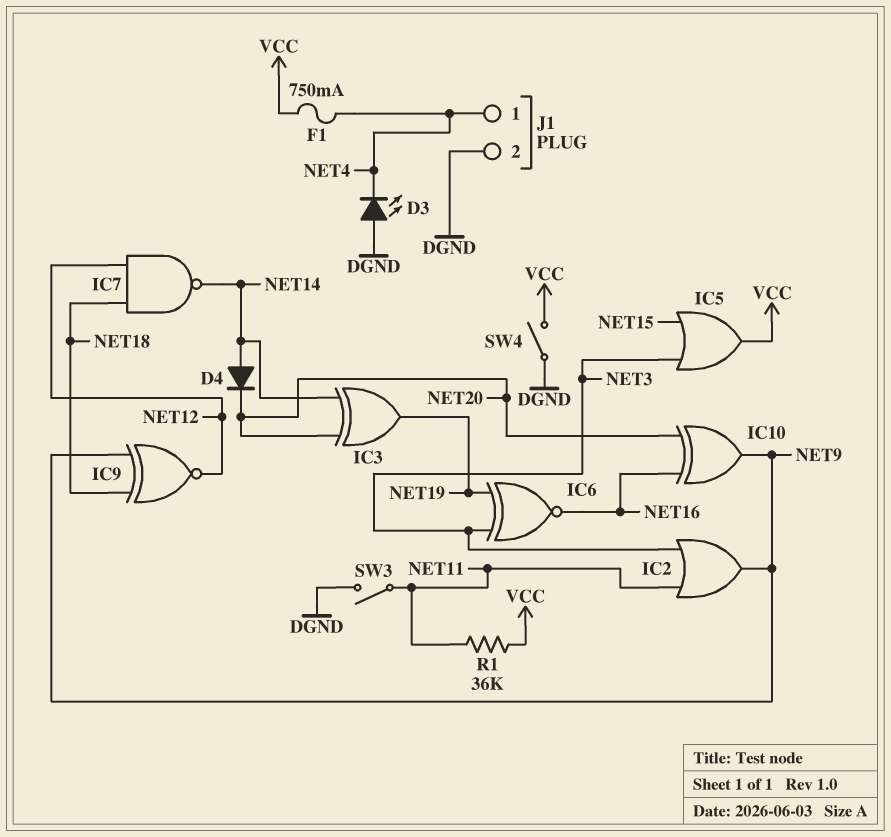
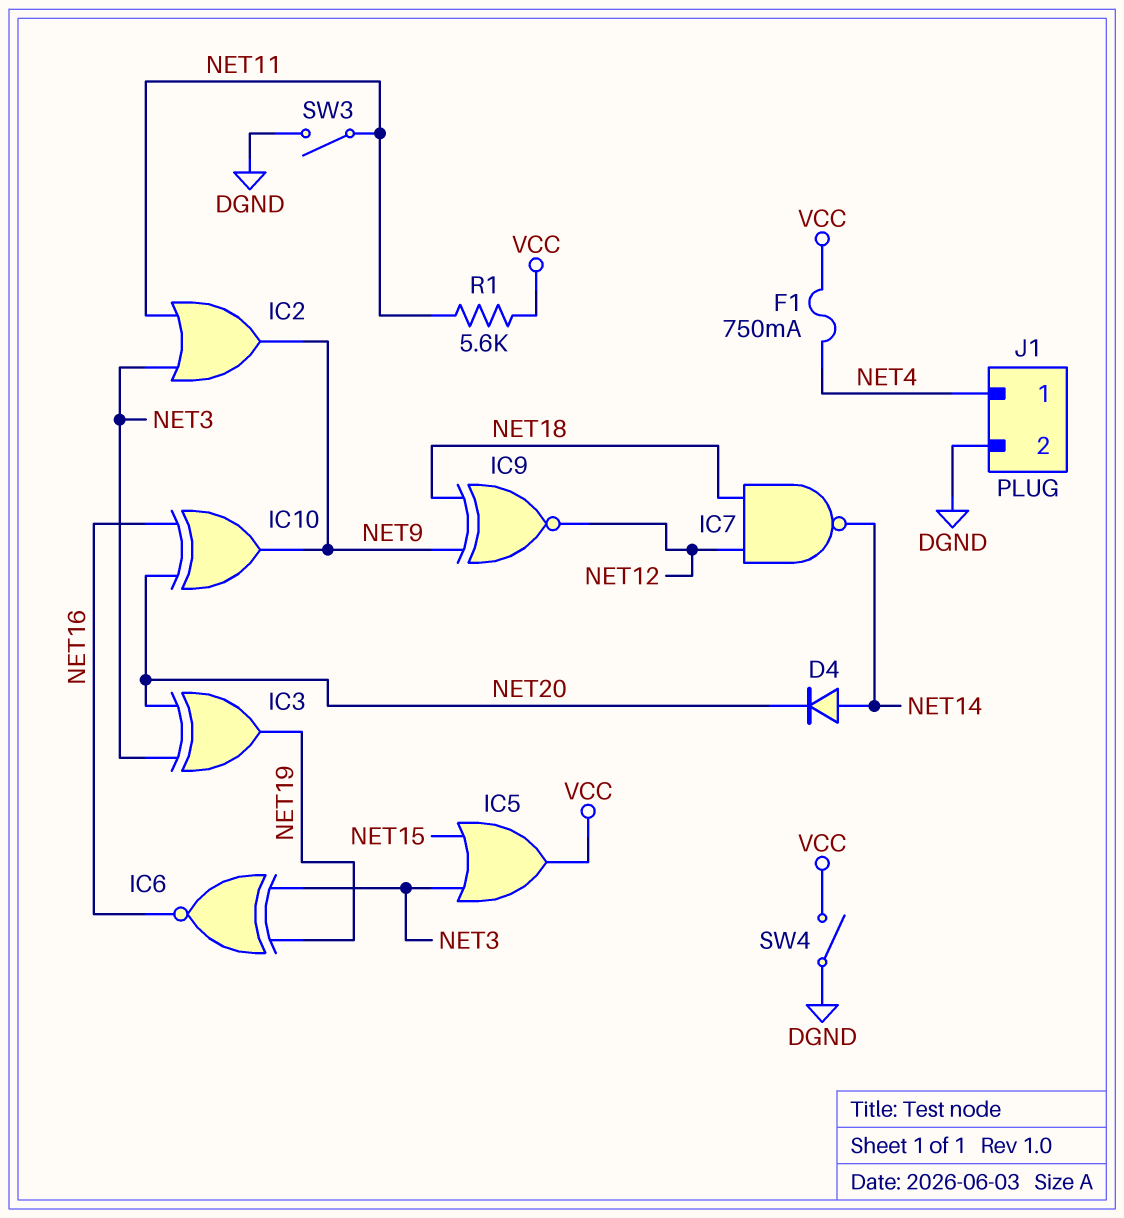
D3: LED (A DGND, K NET4) -> none
IC3: XOR (in NET14, in NET20, out NET19) -> XOR (in NET3, in NET20, out NET19)
R1: 36k (NET11, VCC) -> 5.6k (NET11, VCC)

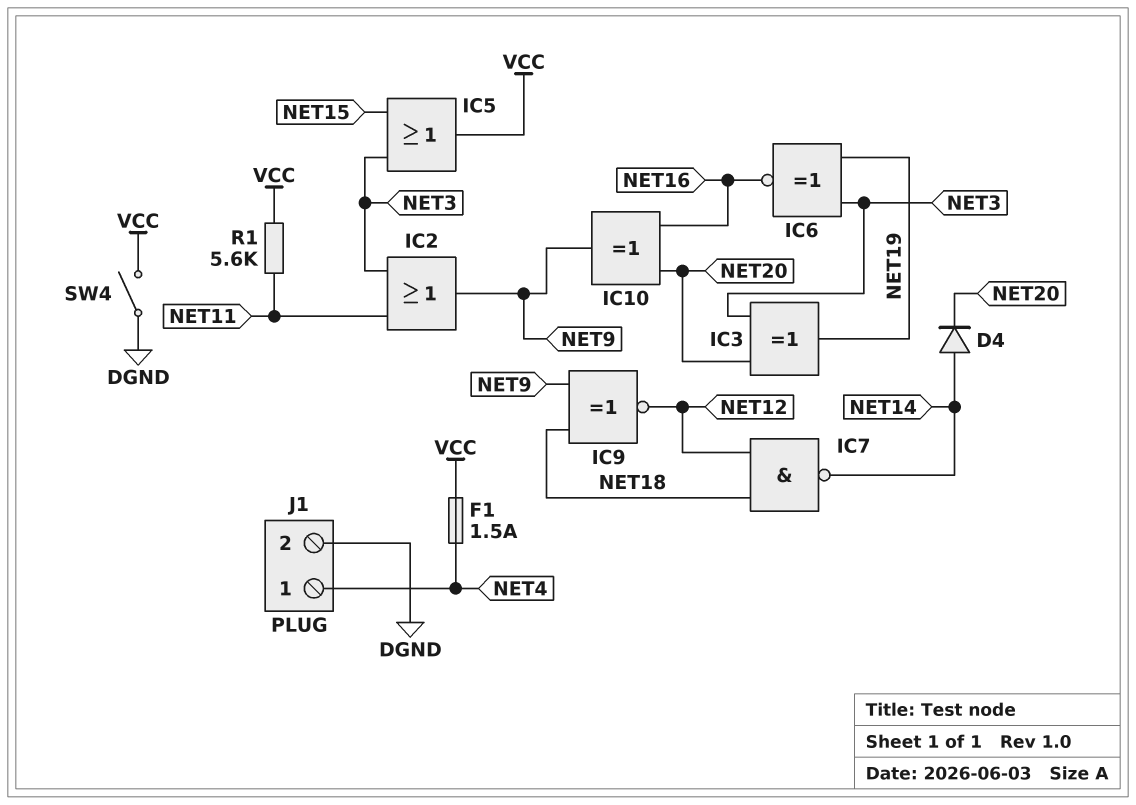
F1: 750mA (NET4, VCC) -> 1.5A (NET4, VCC)
SW3: switch (DGND, NET11) -> none

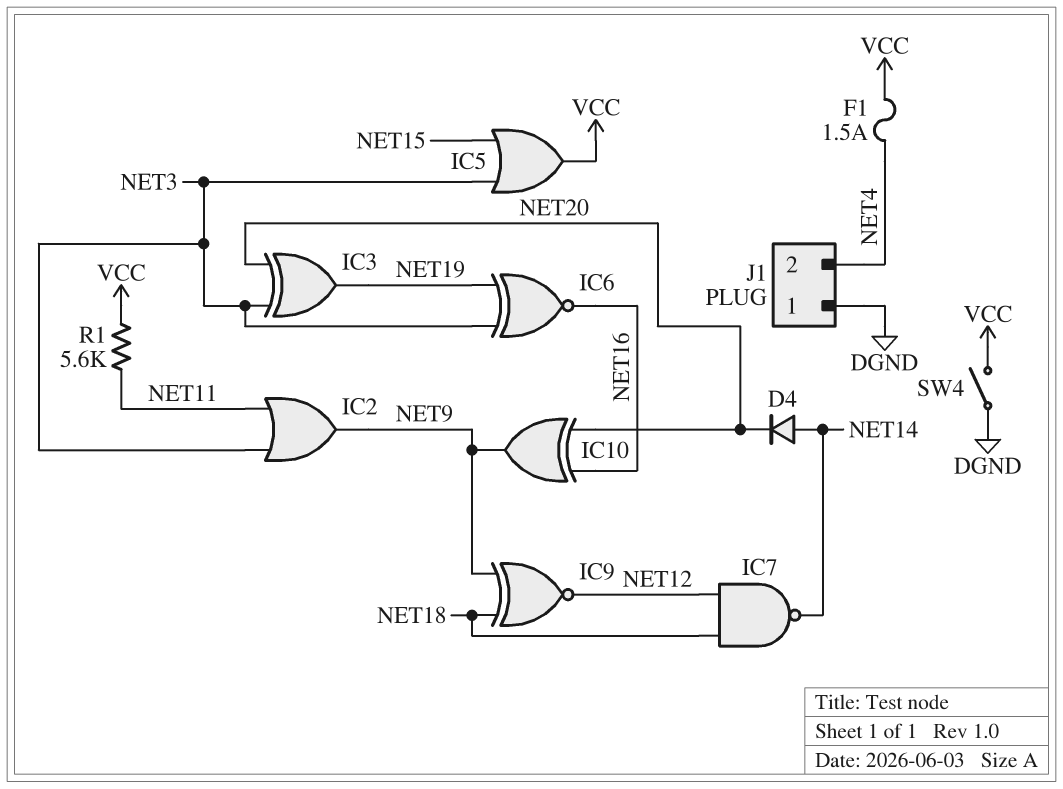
J1 pin 1: NET4 -> DGND
J1 pin 2: DGND -> NET4

